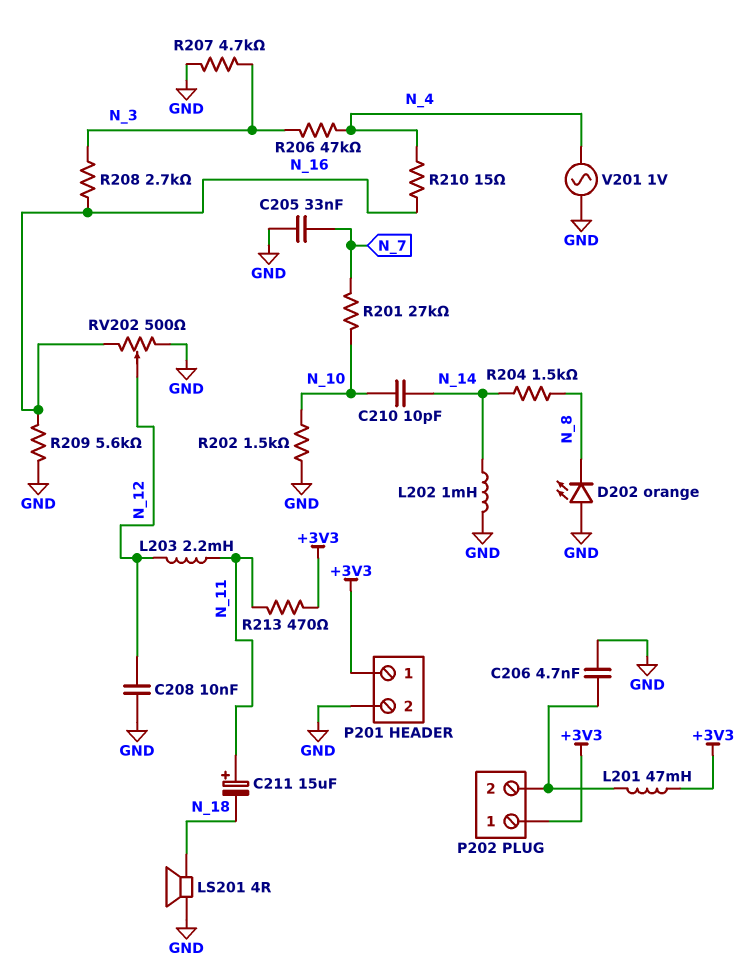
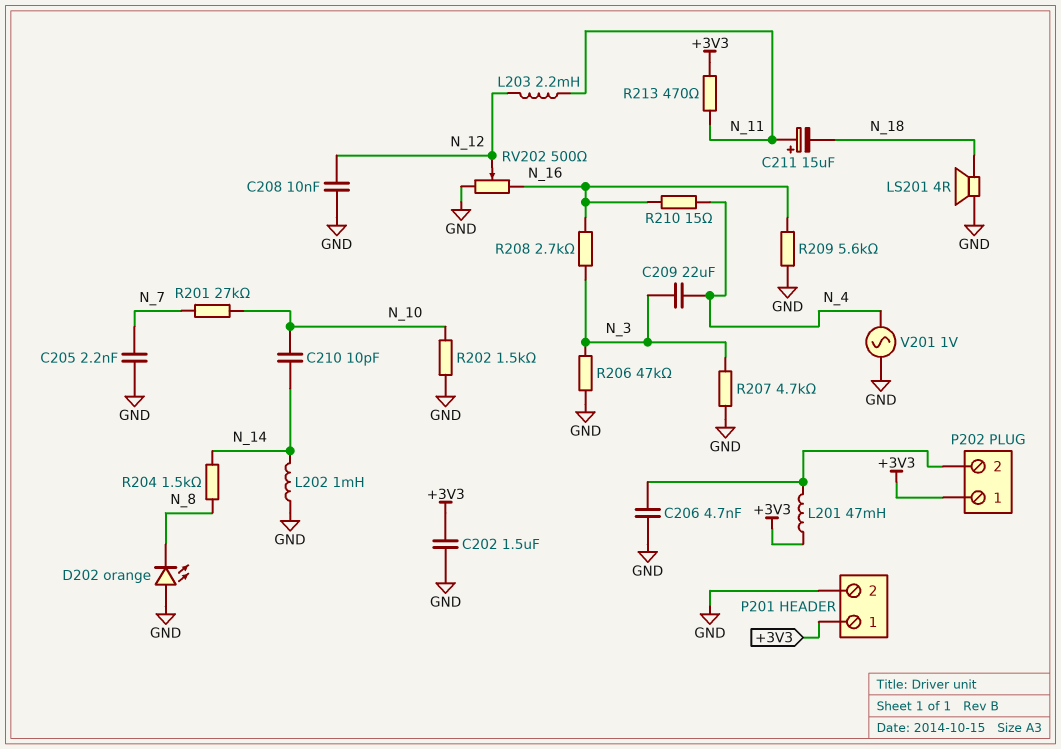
C202: none -> 1.5uF (+3V3, GND)
C205: 33nF (GND, N_7) -> 2.2nF (GND, N_7)
C209: none -> 22uF (N_3, N_4)
R206: 47k (N_3, N_4) -> 47k (GND, N_3)

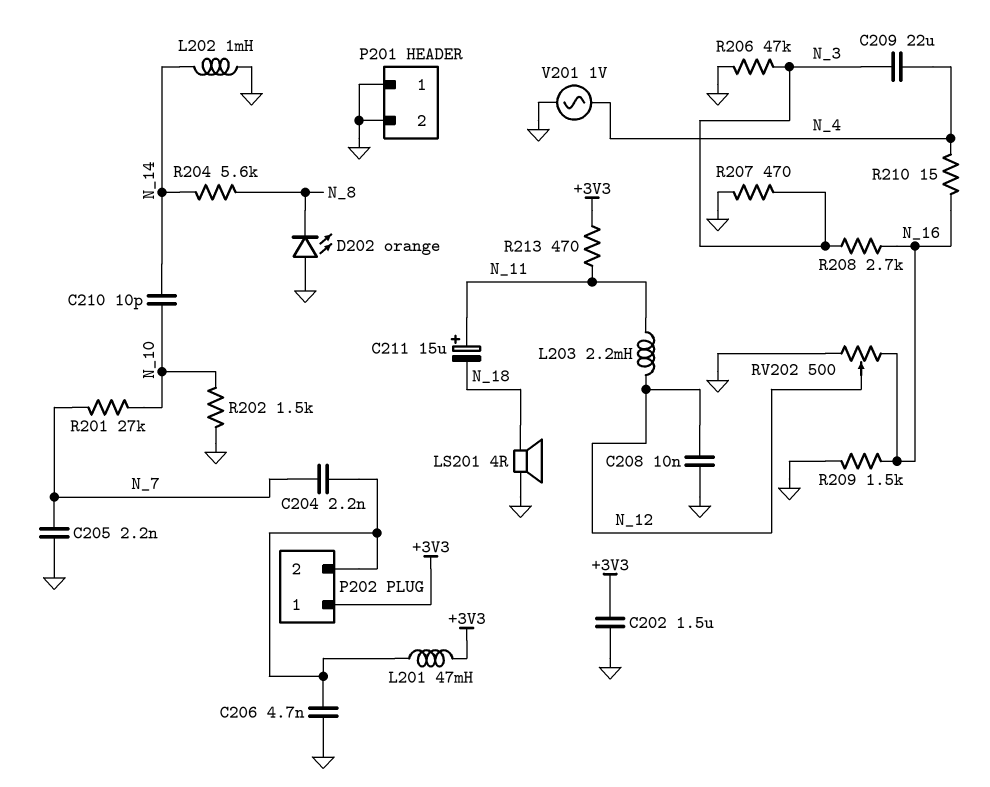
C204: none -> 2.2nF (N_7, P202/2)
P201 pin 1: +3V3 -> GND
R204: 1.5k (N_8, N_14) -> 5.6k (N_8, N_14)
R207: 4.7k (GND, N_3) -> 470 (GND, N_3)
R209: 5.6k (GND, N_16) -> 1.5k (GND, N_16)

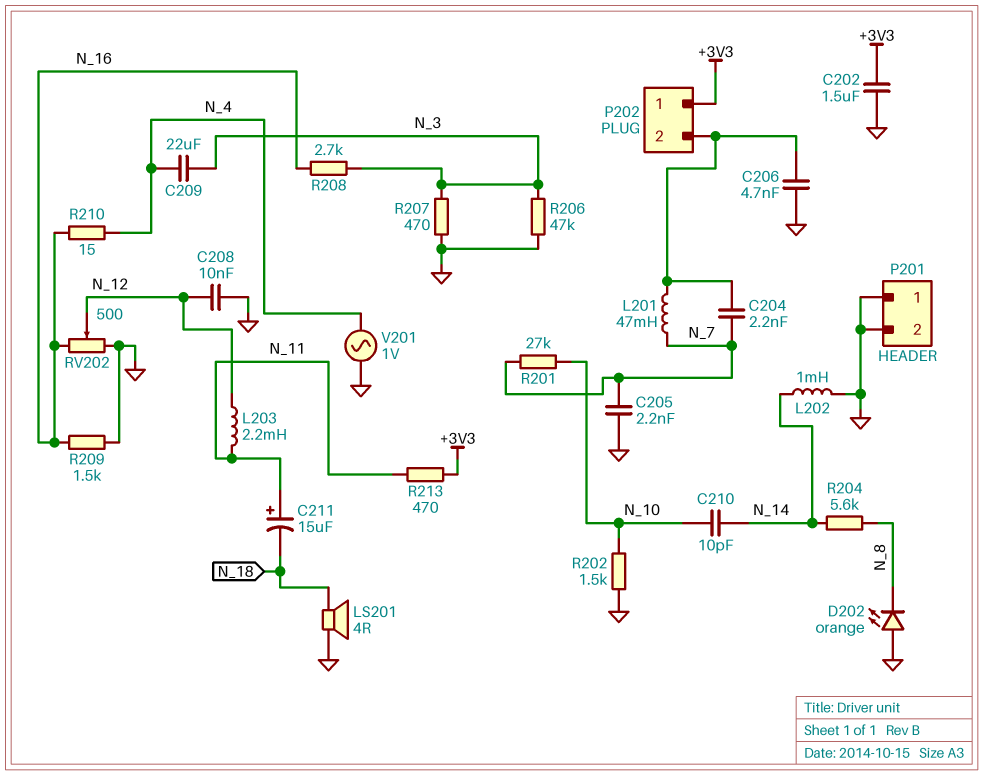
L201: 47mH (+3V3, P202/2) -> 47mH (N_7, P202/2)

